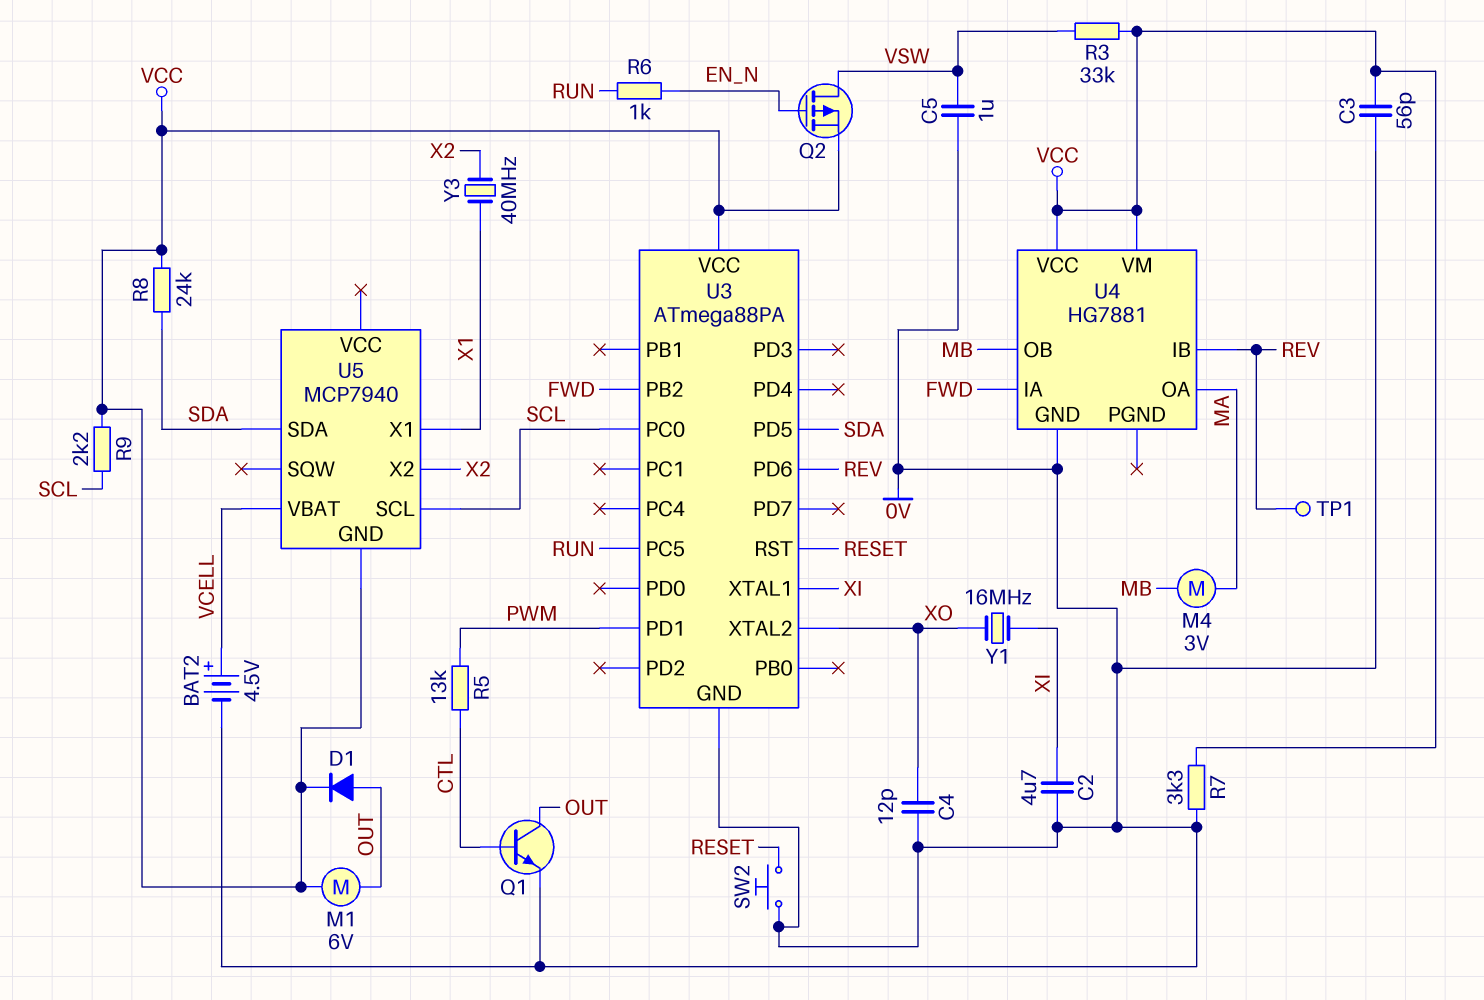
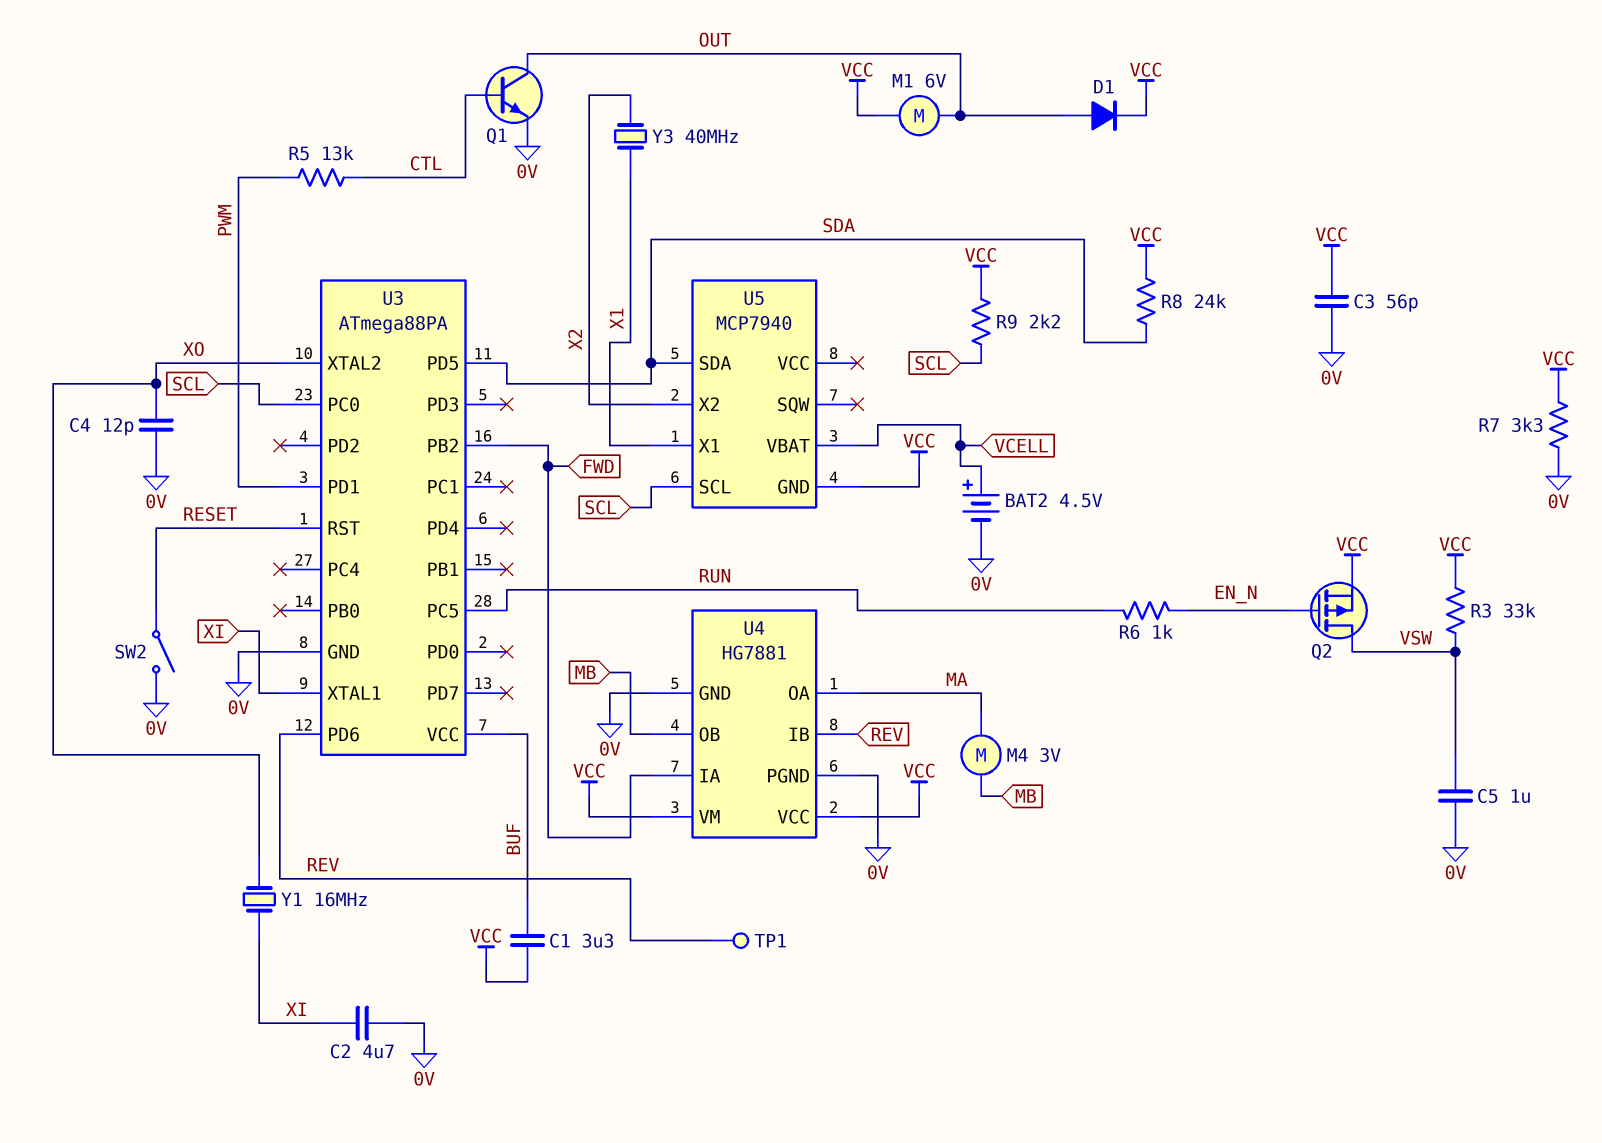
C1: none -> 3.3uF (BUF, VCC)
SW2: button (0V, RESET) -> switch (0V, RESET)
U3 pin VCC: VCC -> BUF
U4 pin PGND: none -> 0V

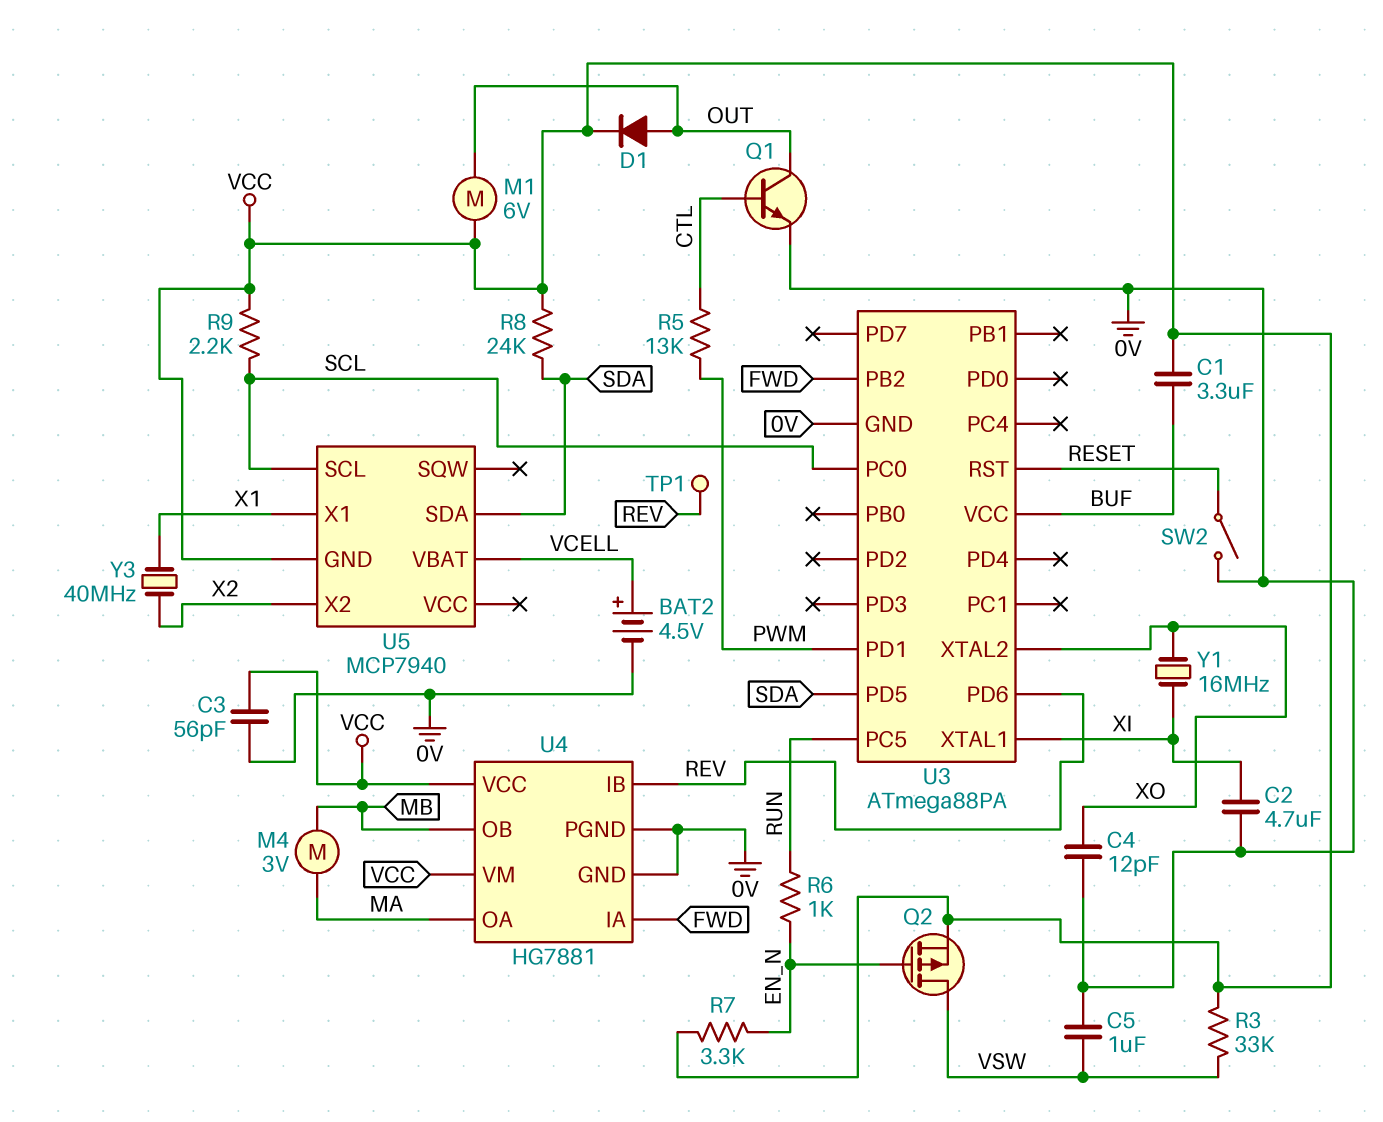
R7: 3.3k (0V, VCC) -> 3.3k (EN_N, VCC)

